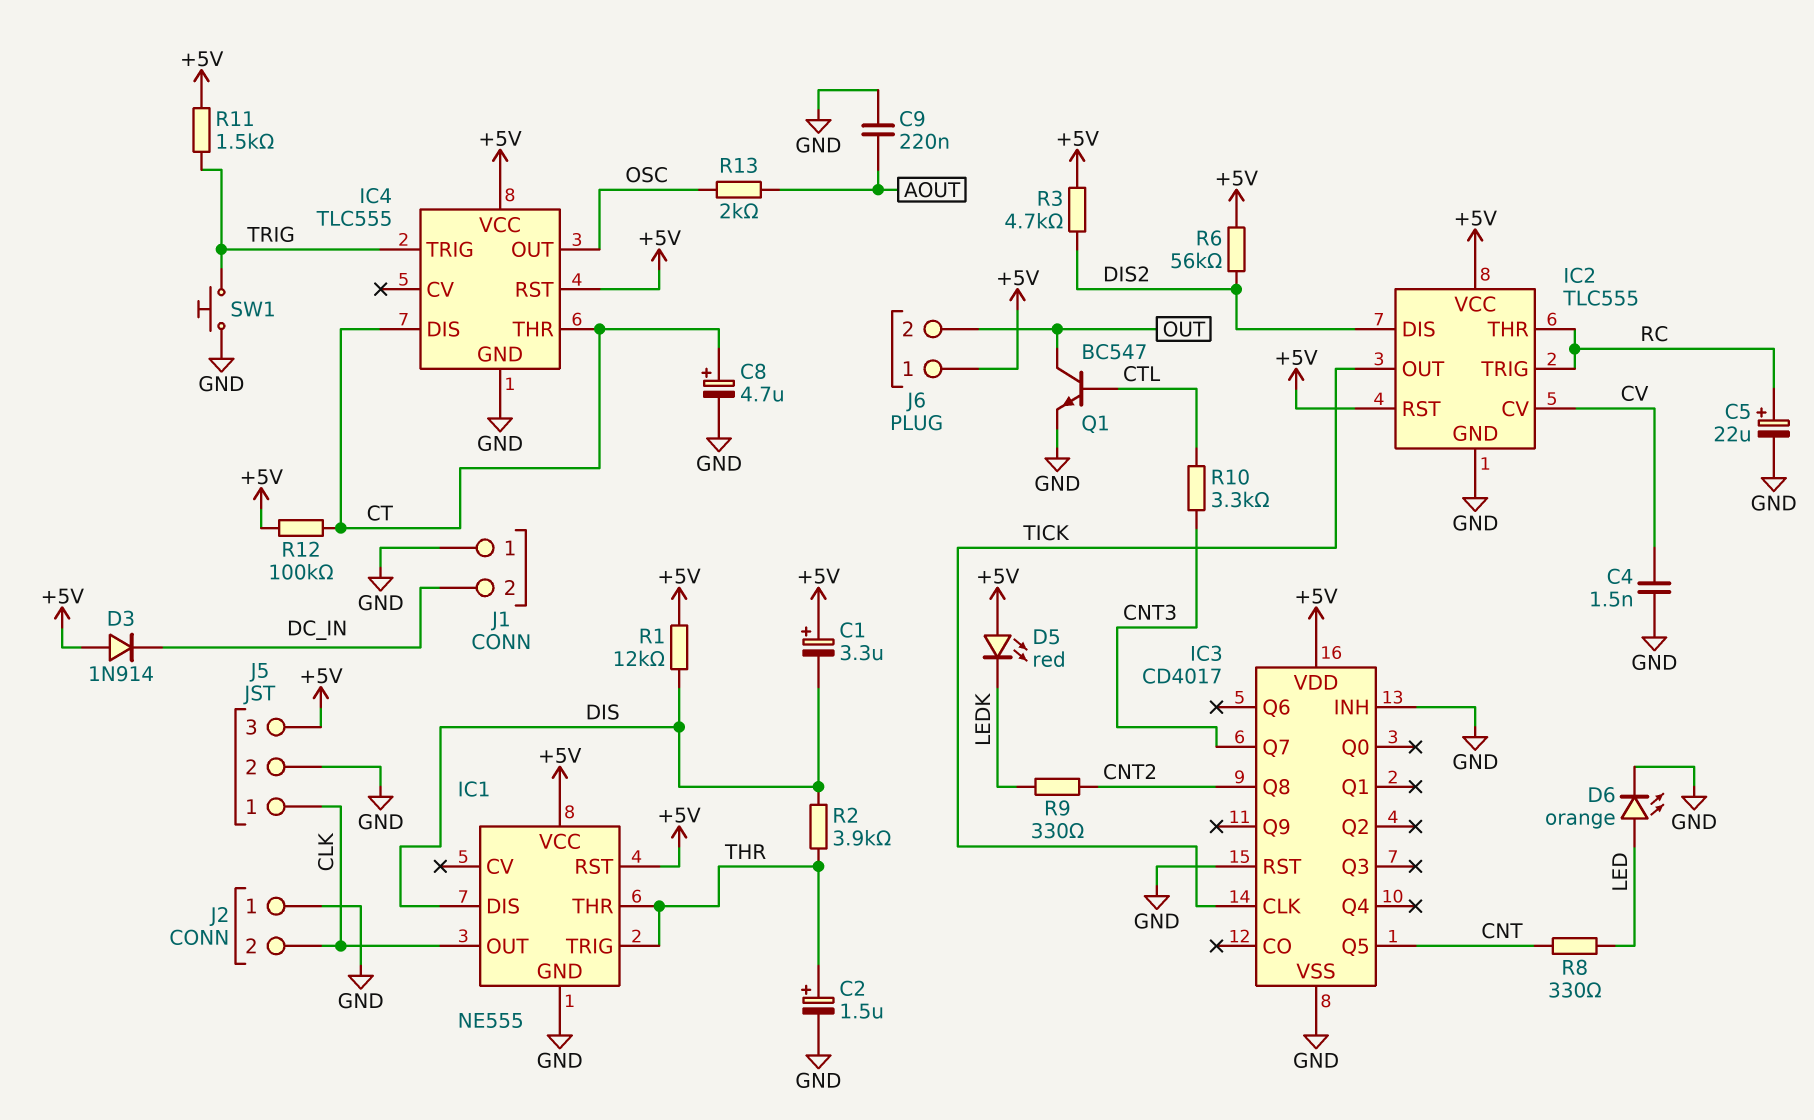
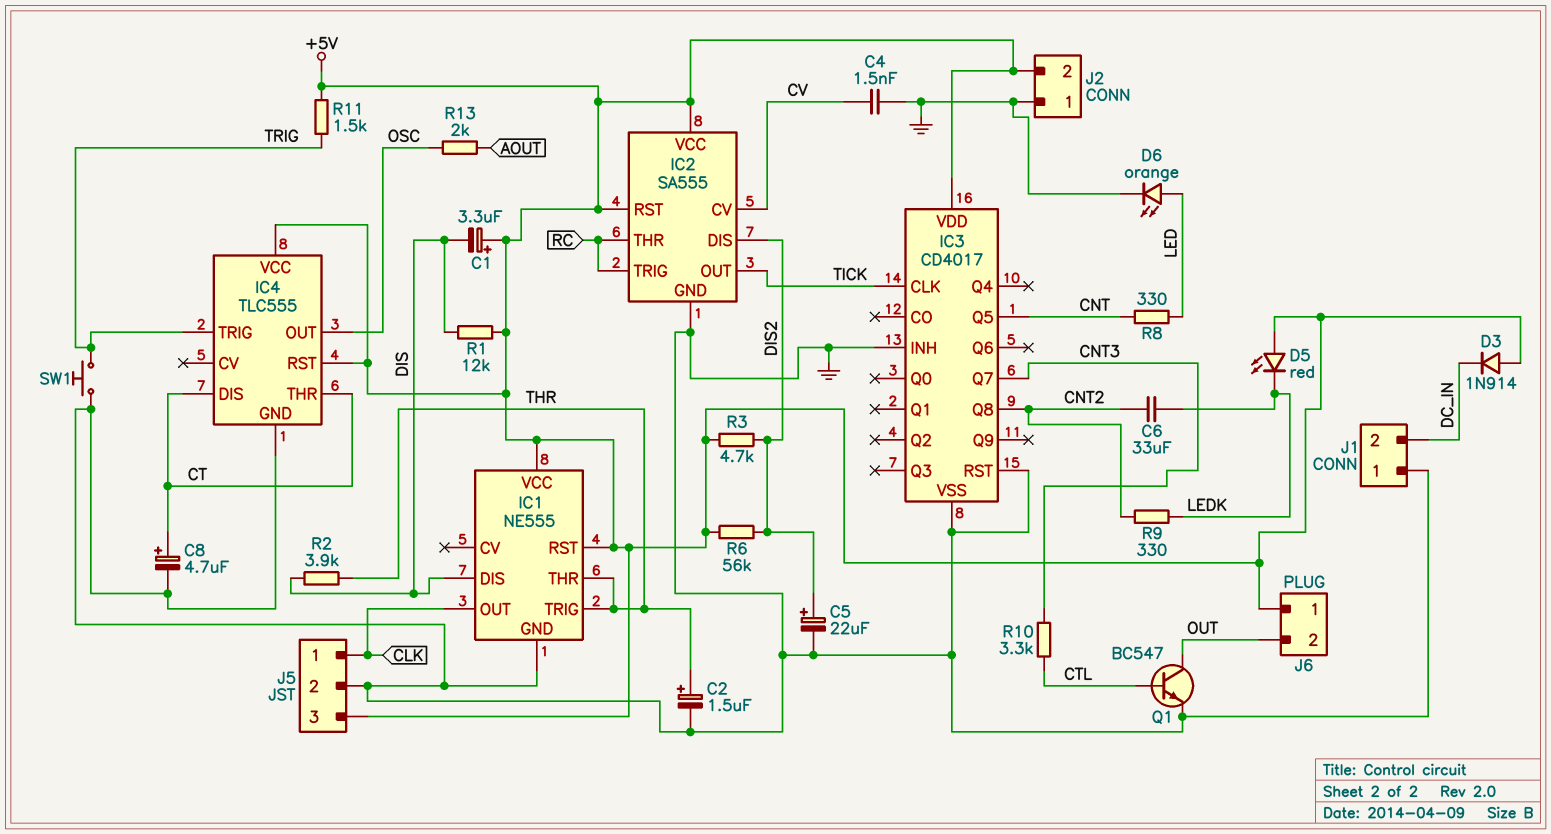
C5: 22uF (plus RC, minus GND) -> 22uF (plus DIS2, minus GND)
C6: none -> 33uF (CNT2, LEDK)
C9: 220nF (AOUT, GND) -> none
IC2: TLC555 -> SA555
J2 pin 2: CLK -> +5V
R12: 100k (+5V, CT) -> none

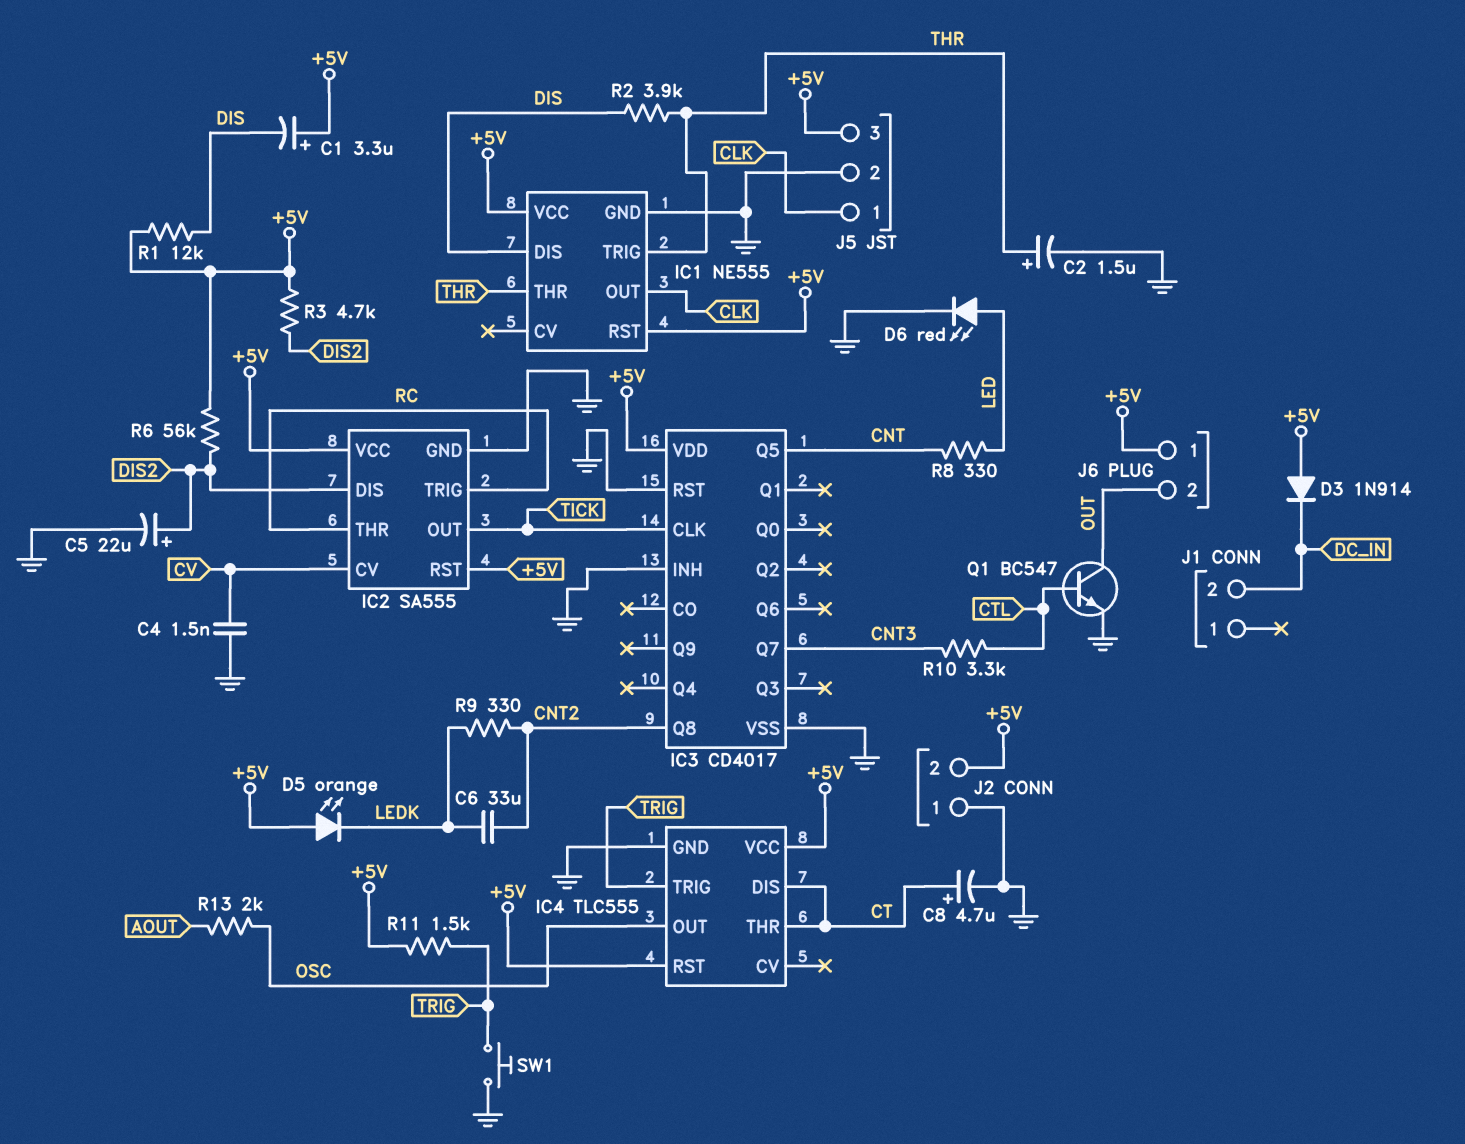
D5: LED red (A +5V, K LEDK) -> LED orange (A +5V, K LEDK)
D6: LED orange (A LED, K GND) -> LED red (A LED, K GND)
J1 pin 1: GND -> none

